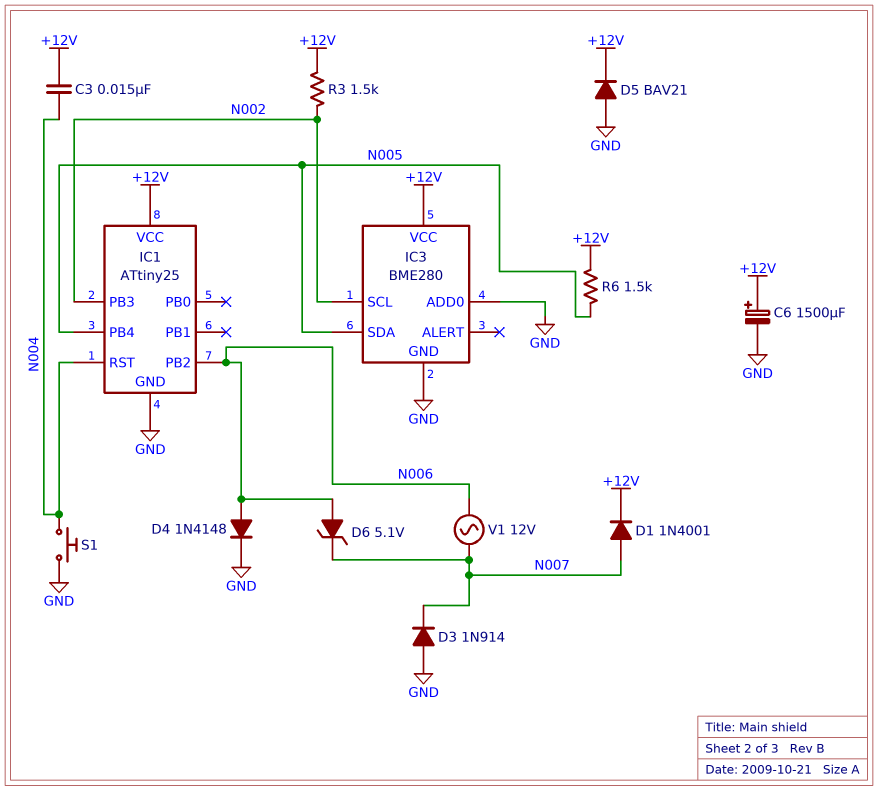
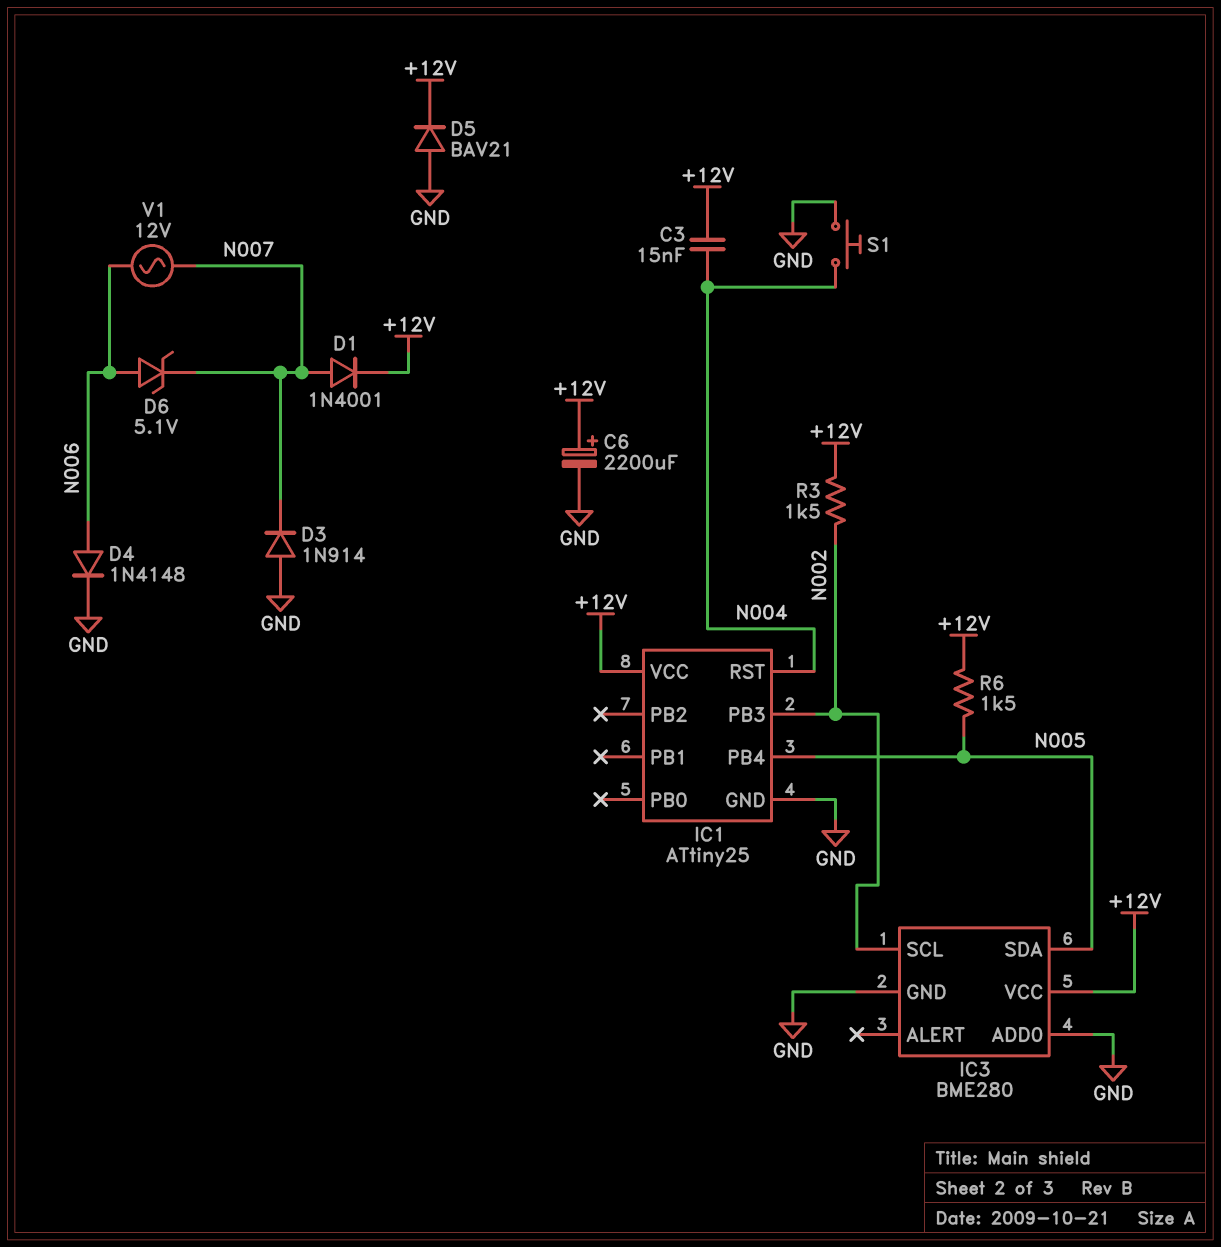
C6: 1500uF (plus +12V, minus GND) -> 2200uF (plus +12V, minus GND)
IC1 pin PB2: N006 -> none

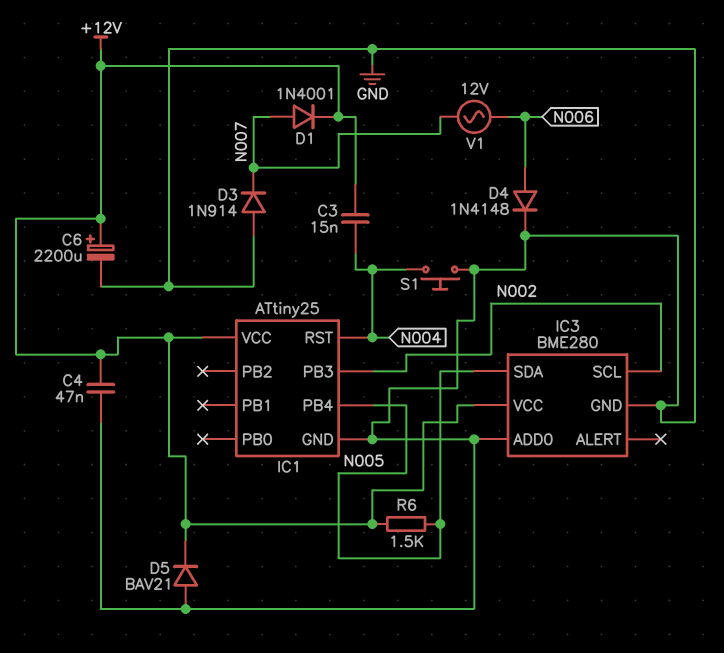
C4: none -> 47nF (+12V, GND)
D6: zener 5.1V (A N006, K N007) -> none
R3: 1.5k (+12V, N002) -> none

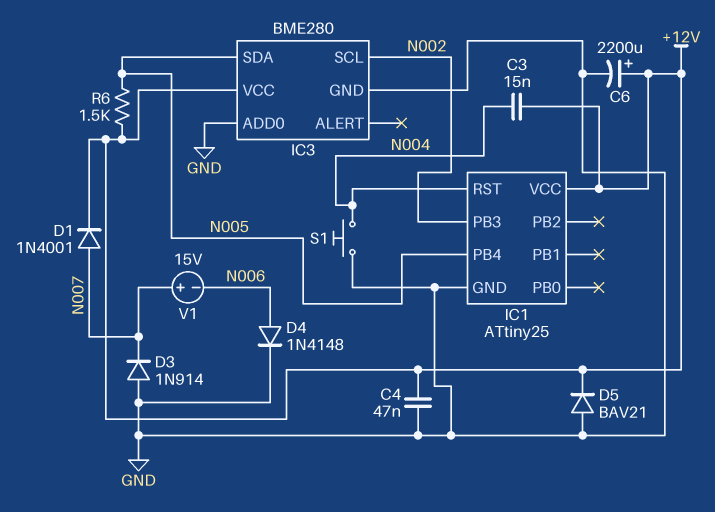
V1: AC 12V (N006, N007) -> 15V (plus N007, minus N006)

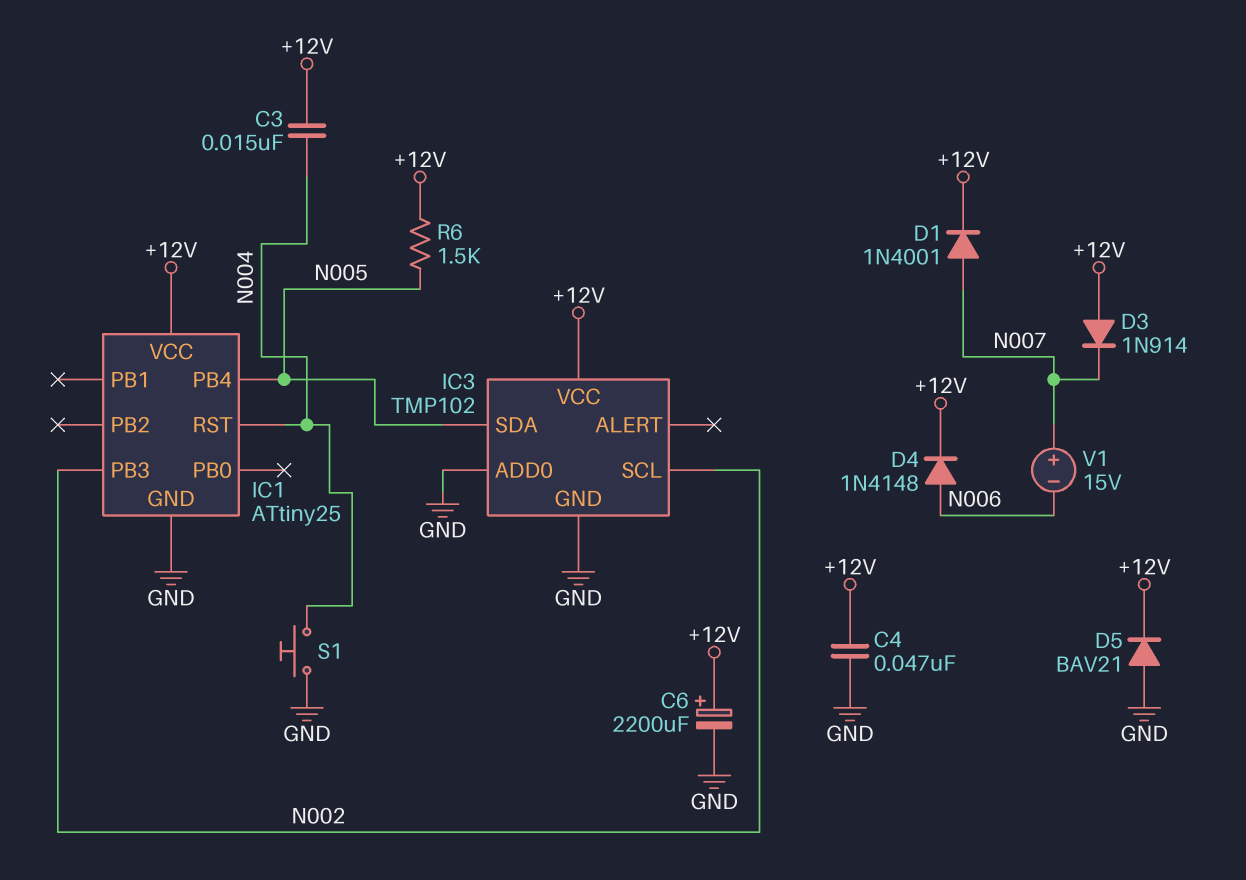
D3: diode 1N914 (A GND, K N007) -> diode 1N914 (A +12V, K N007)
D4: diode 1N4148 (A N006, K GND) -> diode 1N4148 (A N006, K +12V)
IC3: BME280 -> TMP102

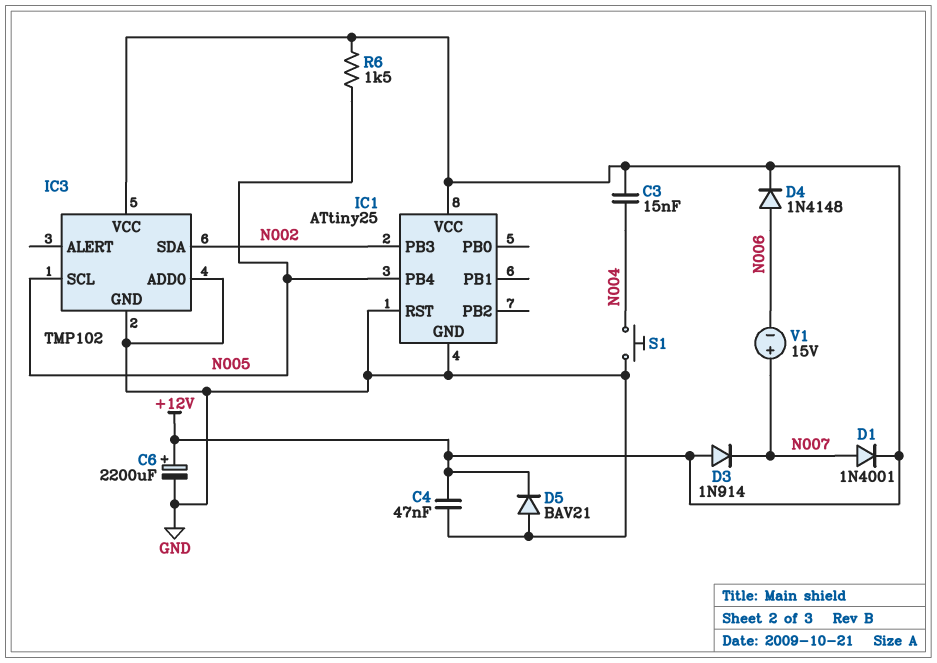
IC1 pin RST: N004 -> GND
IC3 pin SCL: N002 -> N005
IC3 pin SDA: N005 -> N002

